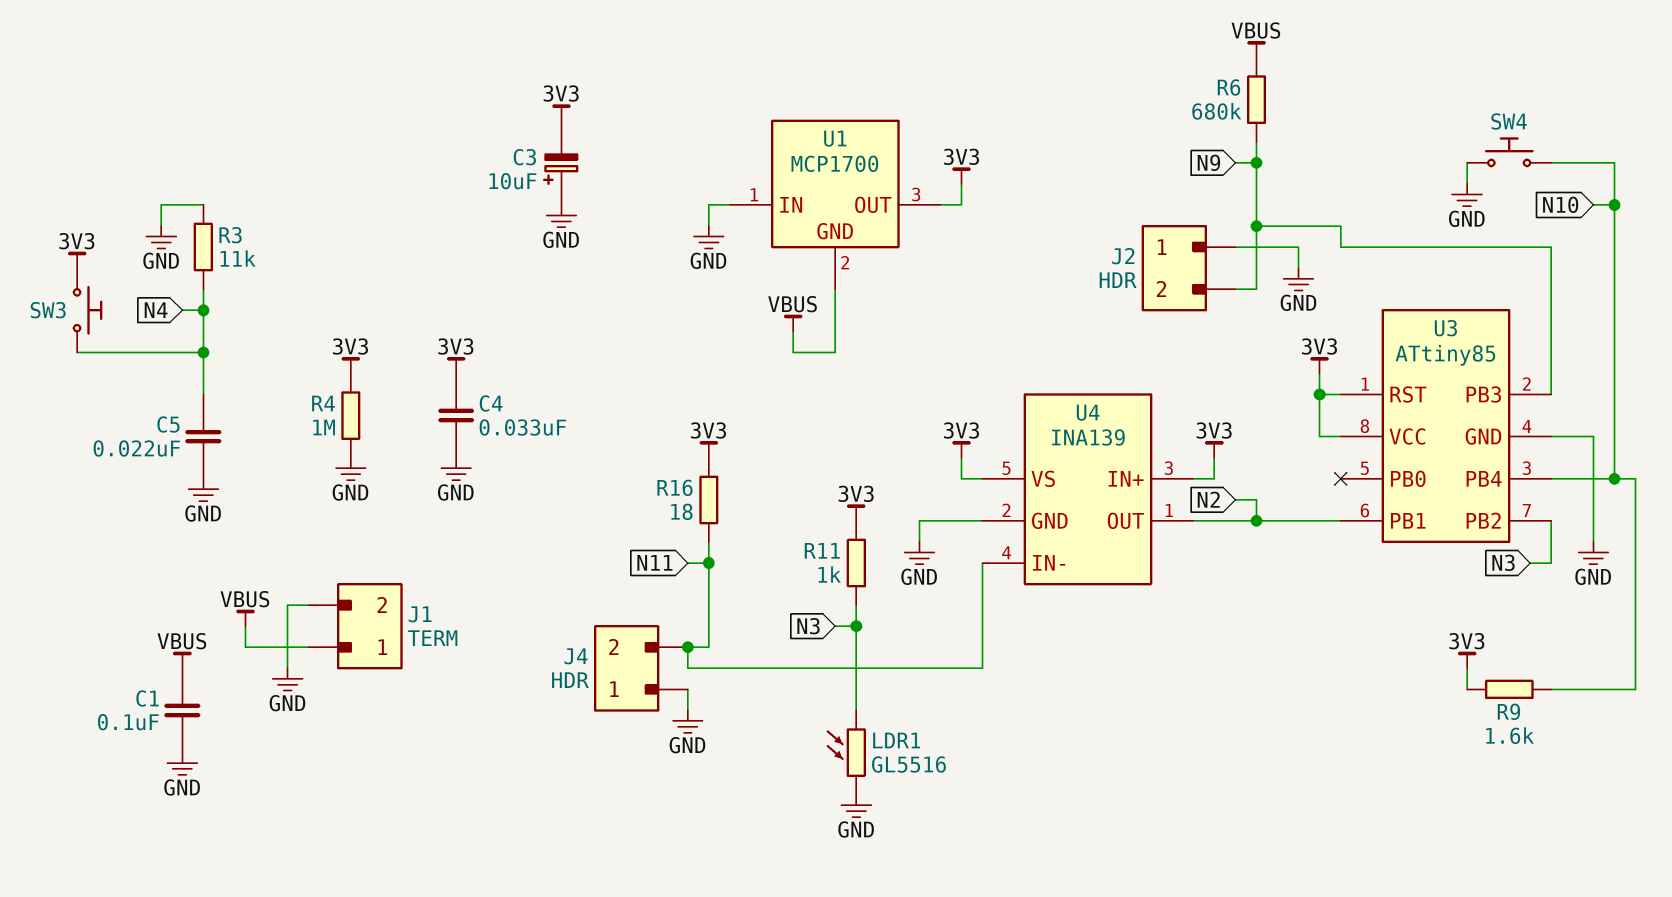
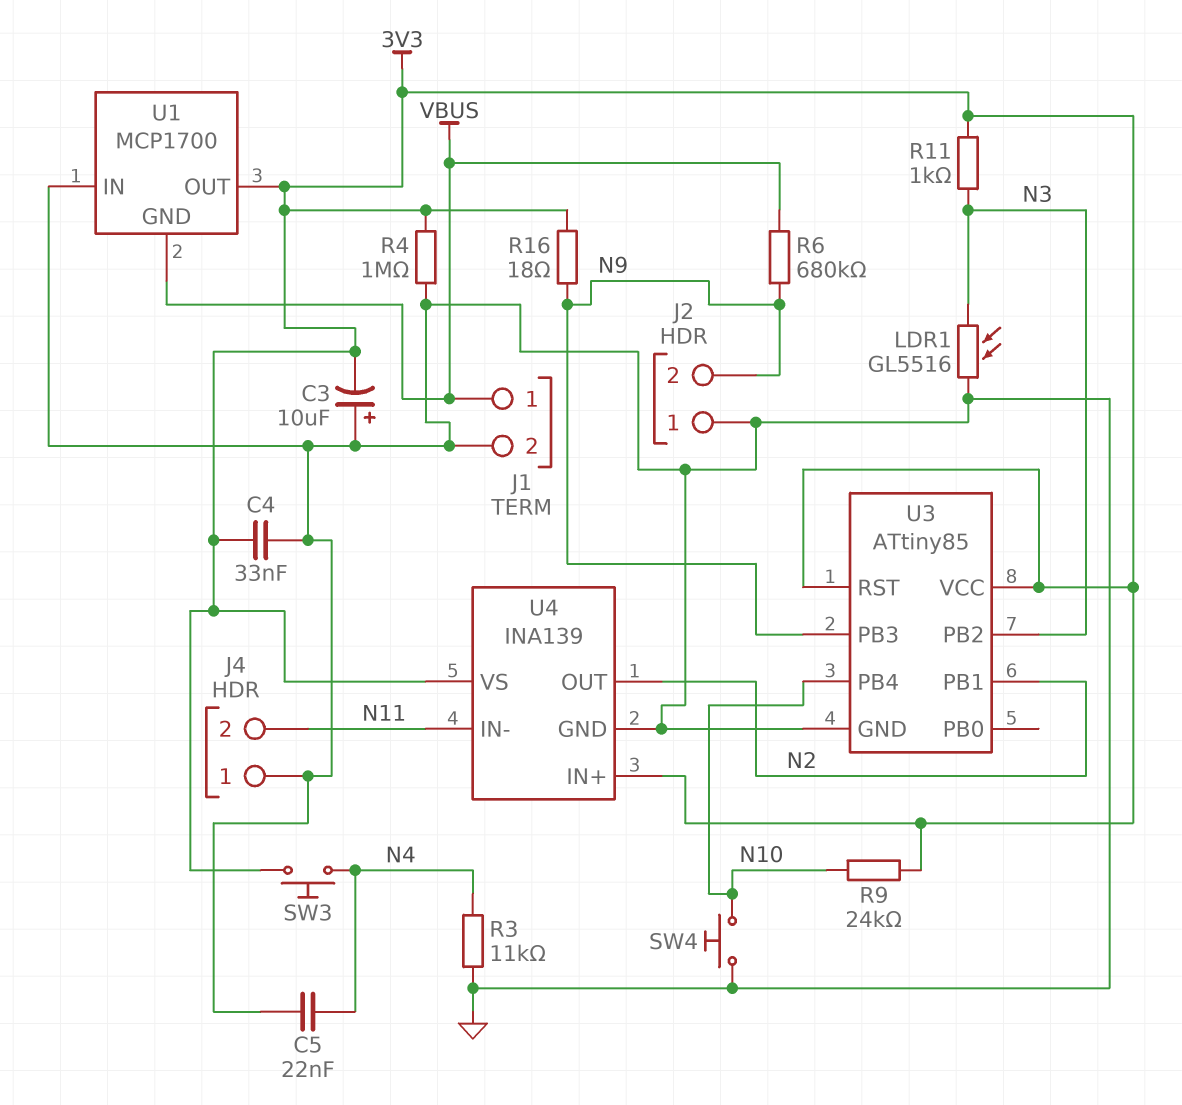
C1: 100nF (GND, VBUS) -> none
R9: 1.6k (3V3, N10) -> 24k (3V3, N10)
R16: 18 (3V3, N11) -> 18 (3V3, N9)

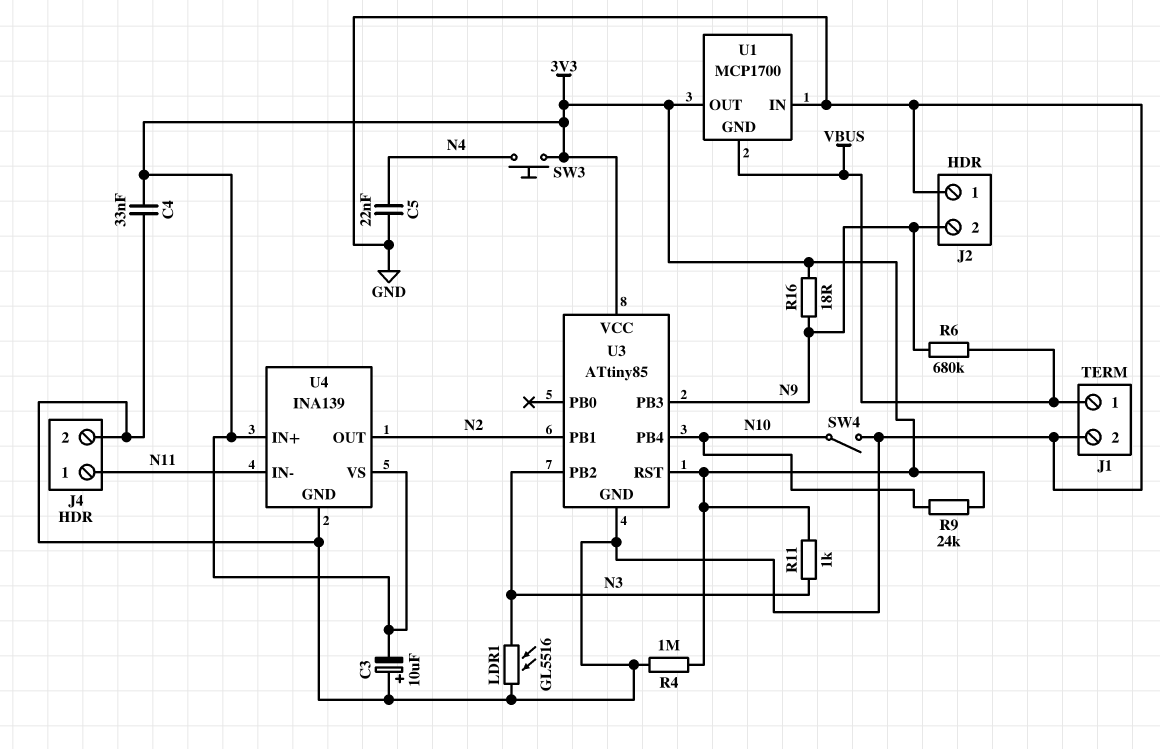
J4 pin 1: GND -> N11
J4 pin 2: N11 -> GND
R3: 11k (GND, N4) -> none
SW4: button (GND, N10) -> switch (GND, N10)

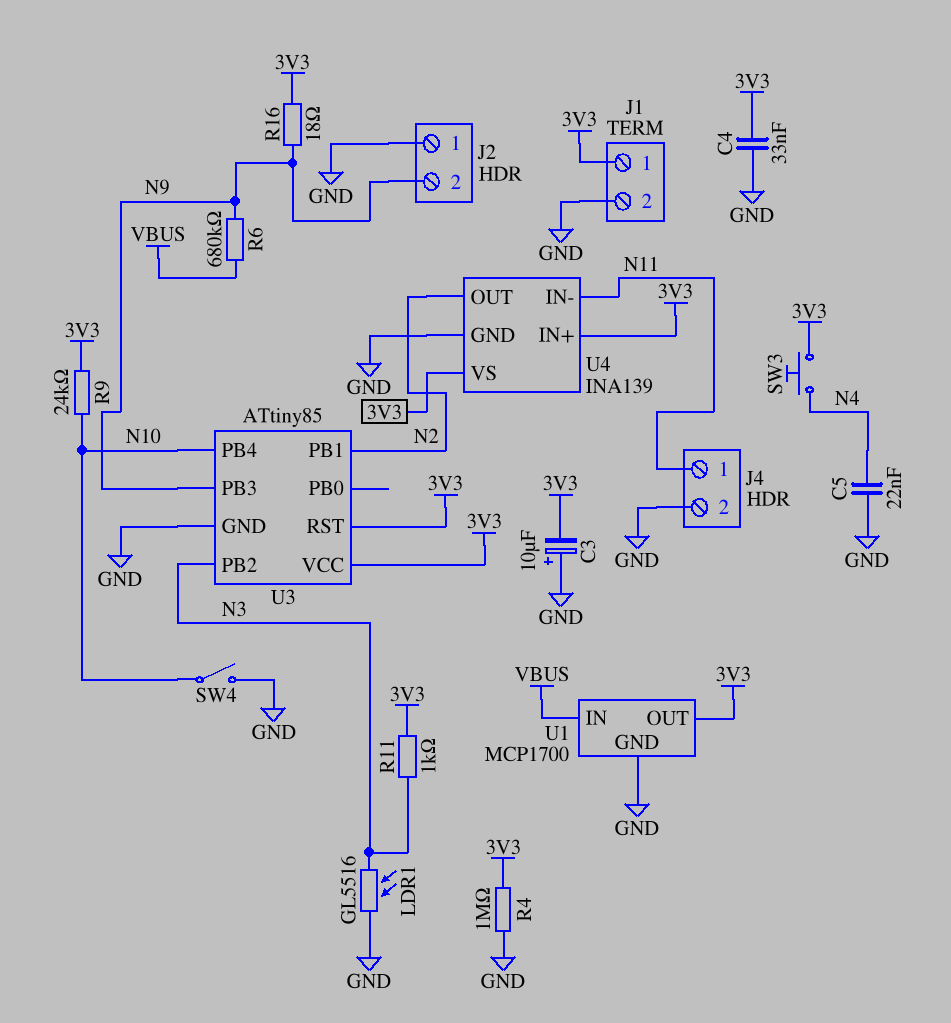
J1 pin 1: VBUS -> 3V3
U1 pin GND: VBUS -> GND
U1 pin IN: GND -> VBUS

